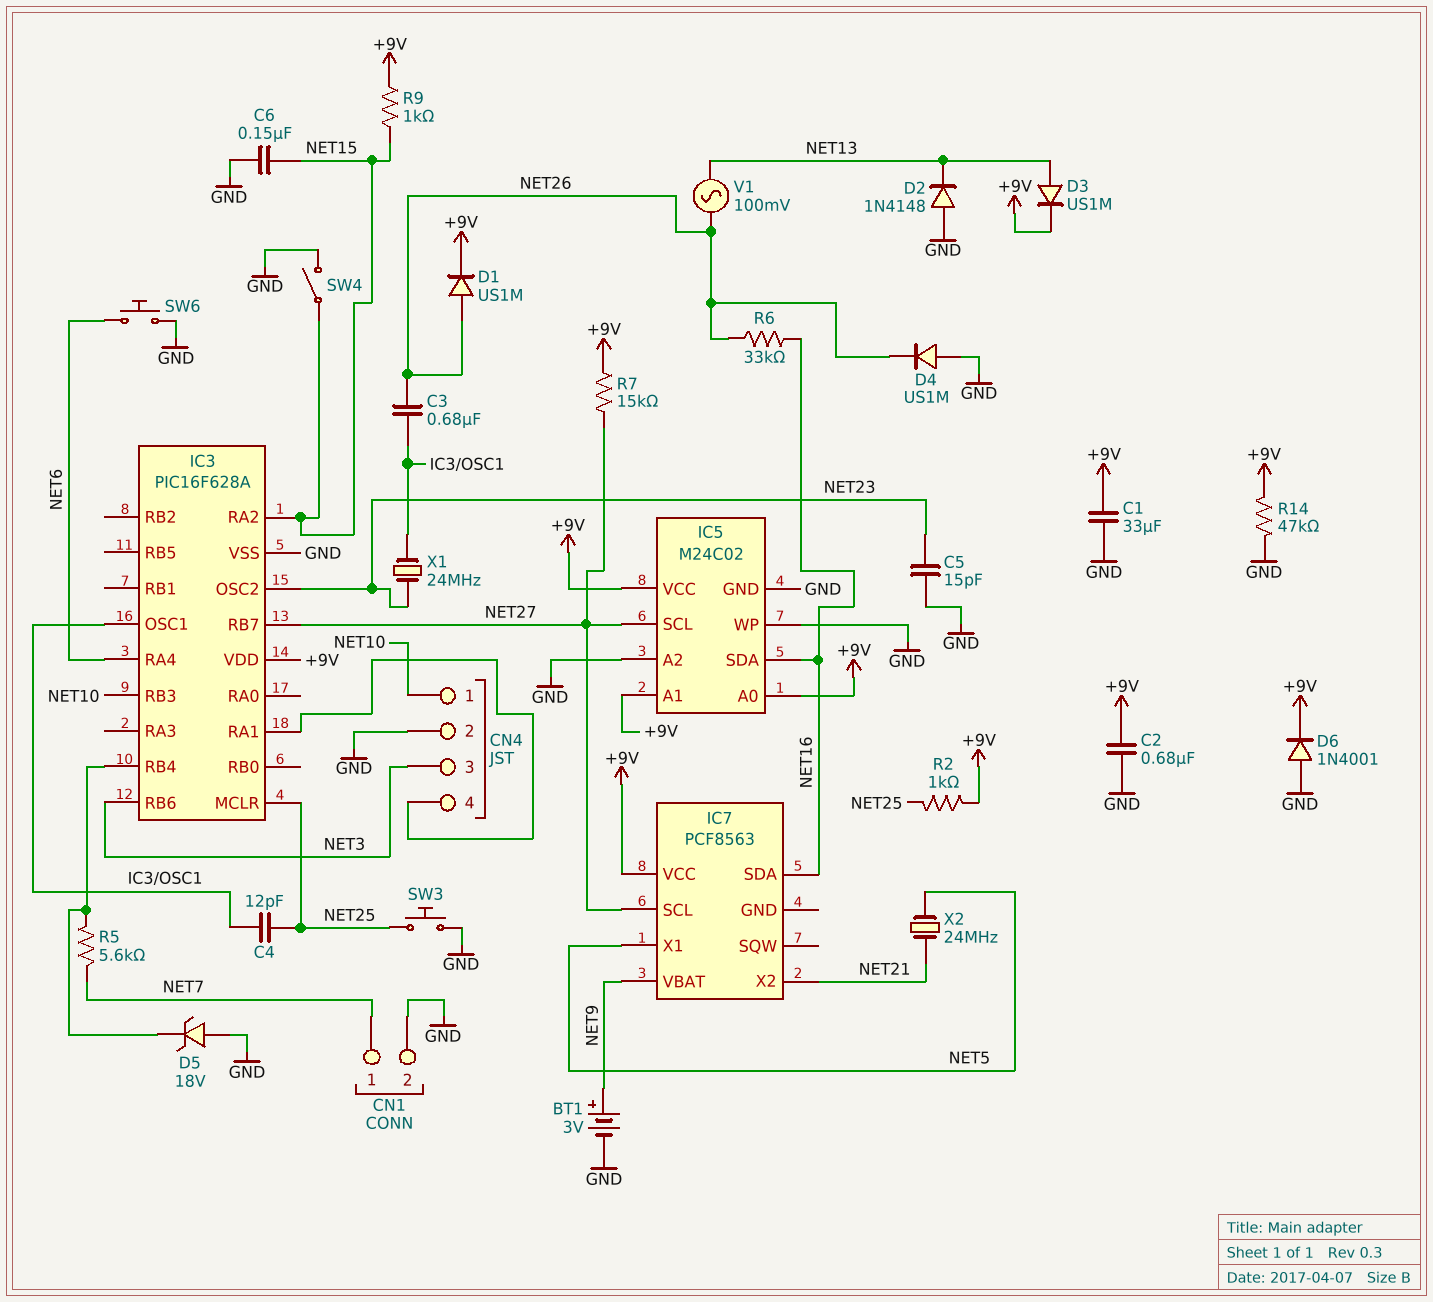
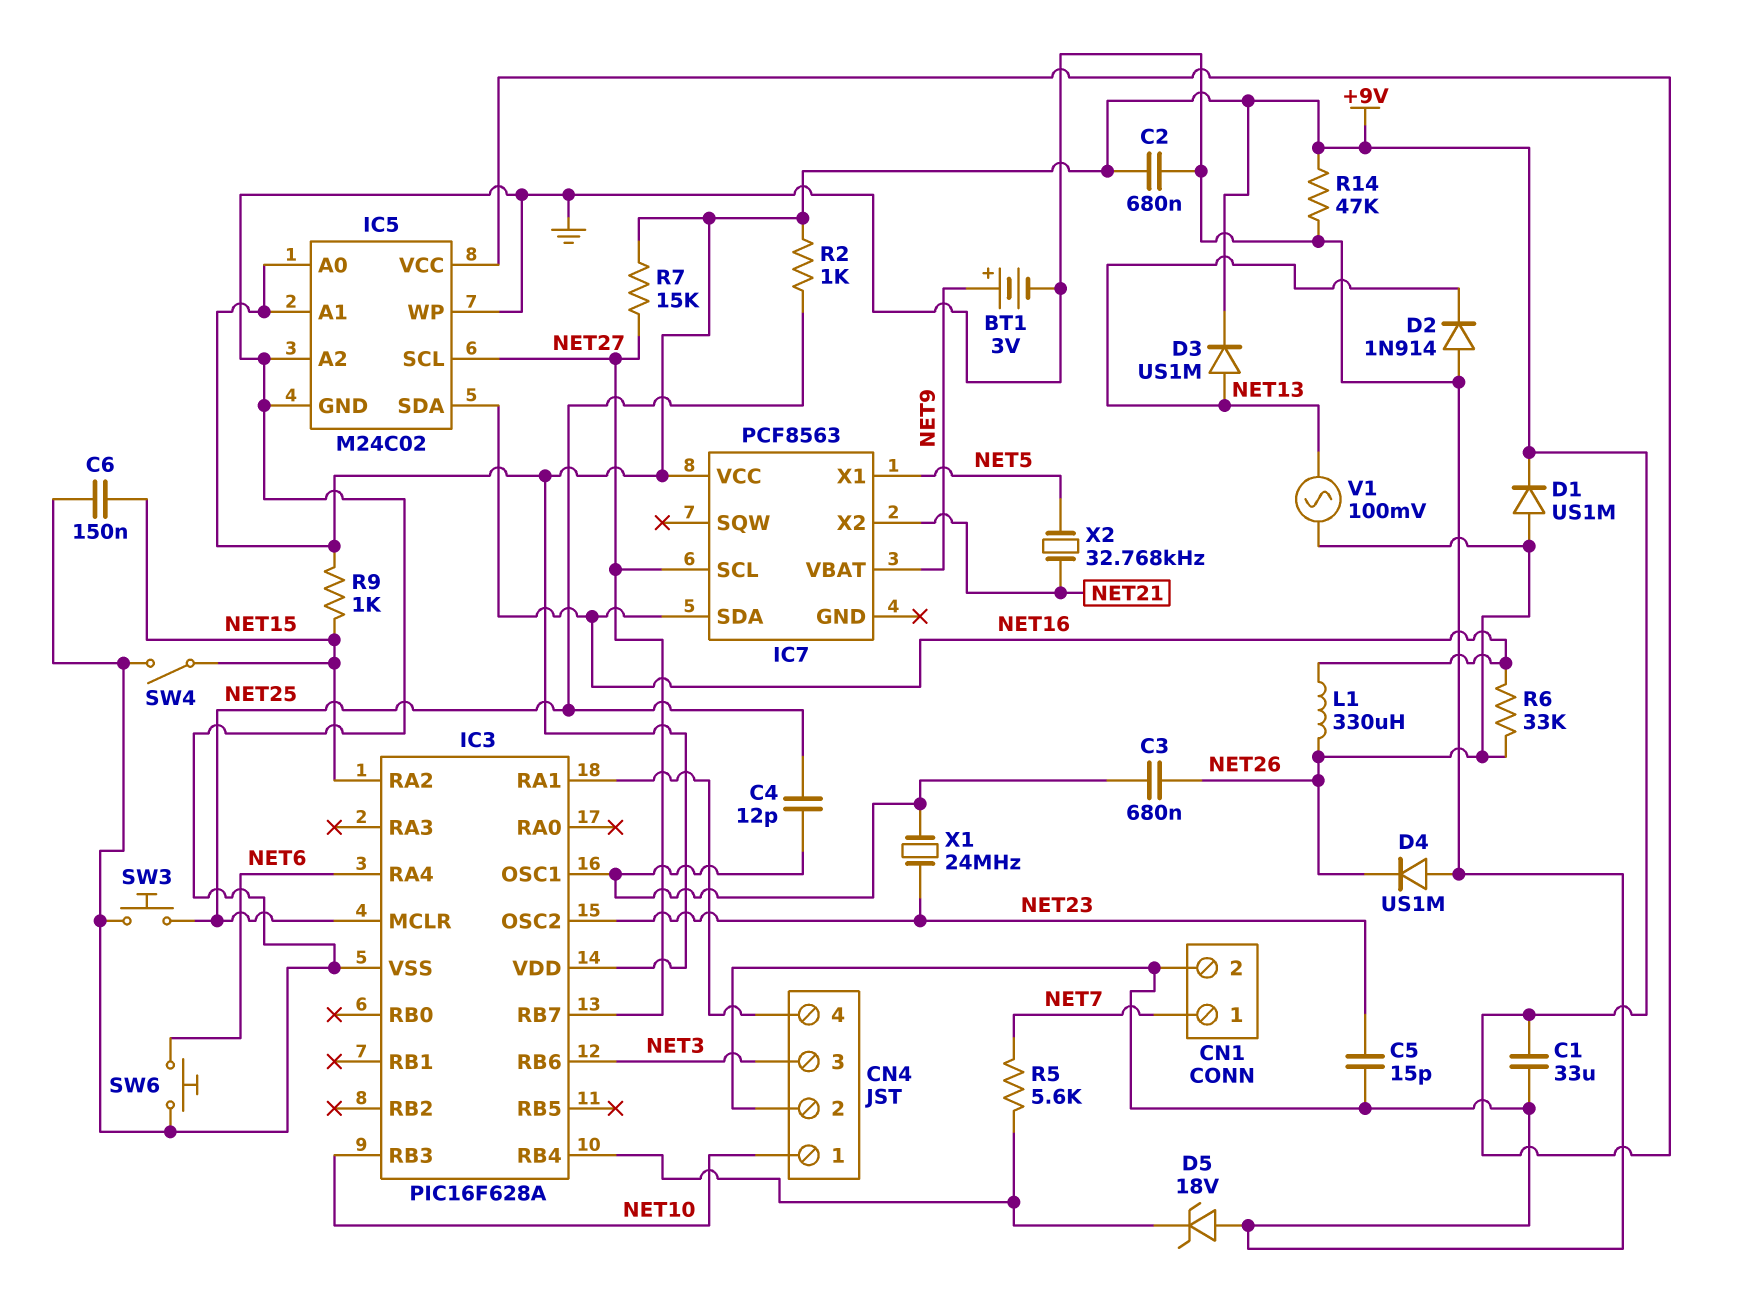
D2: diode 1N4148 (A GND, K NET13) -> diode 1N914 (A GND, K NET13)
D6: diode 1N4001 (A GND, K +9V) -> none
L1: none -> 330uH (NET16, NET26)
X2: 24MHz (NET5, NET21) -> 32.768kHz (NET5, NET21)

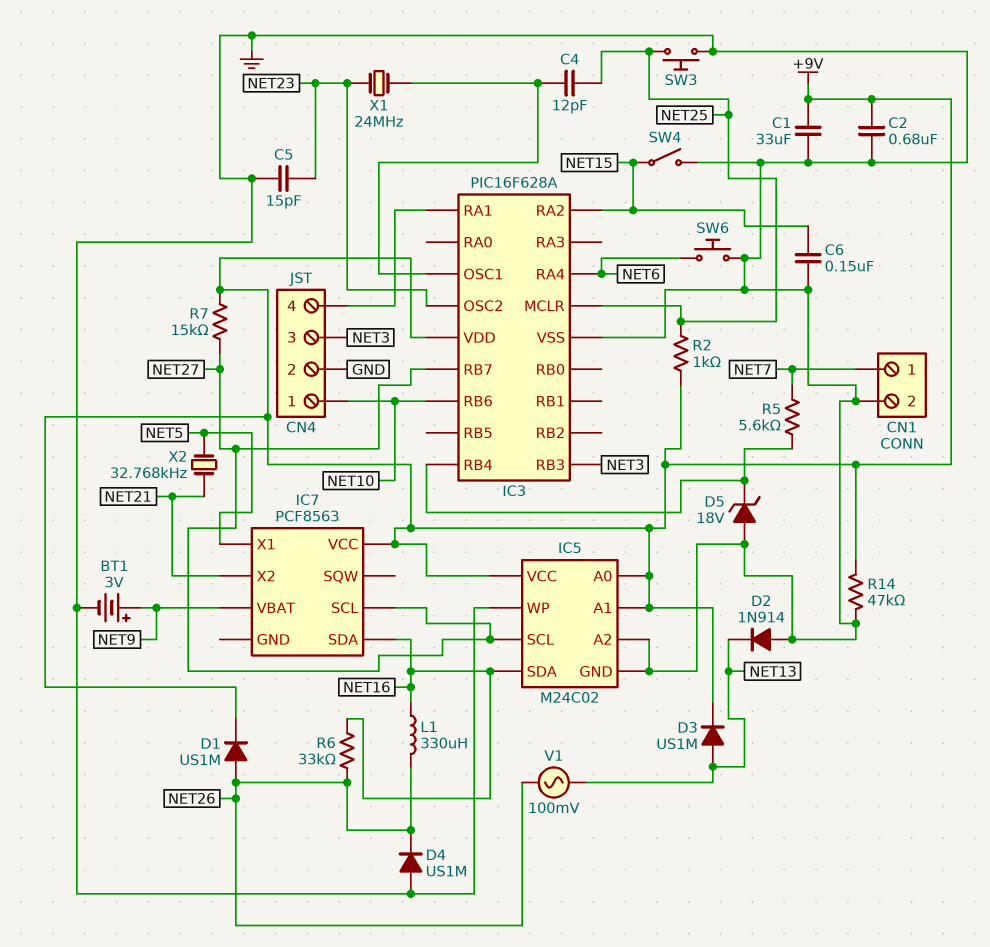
C3: 680nF (IC3/OSC1, NET26) -> none
IC3 pin RB3: NET10 -> NET3
IC3 pin RB6: NET3 -> NET10
R9: 1k (+9V, NET15) -> none

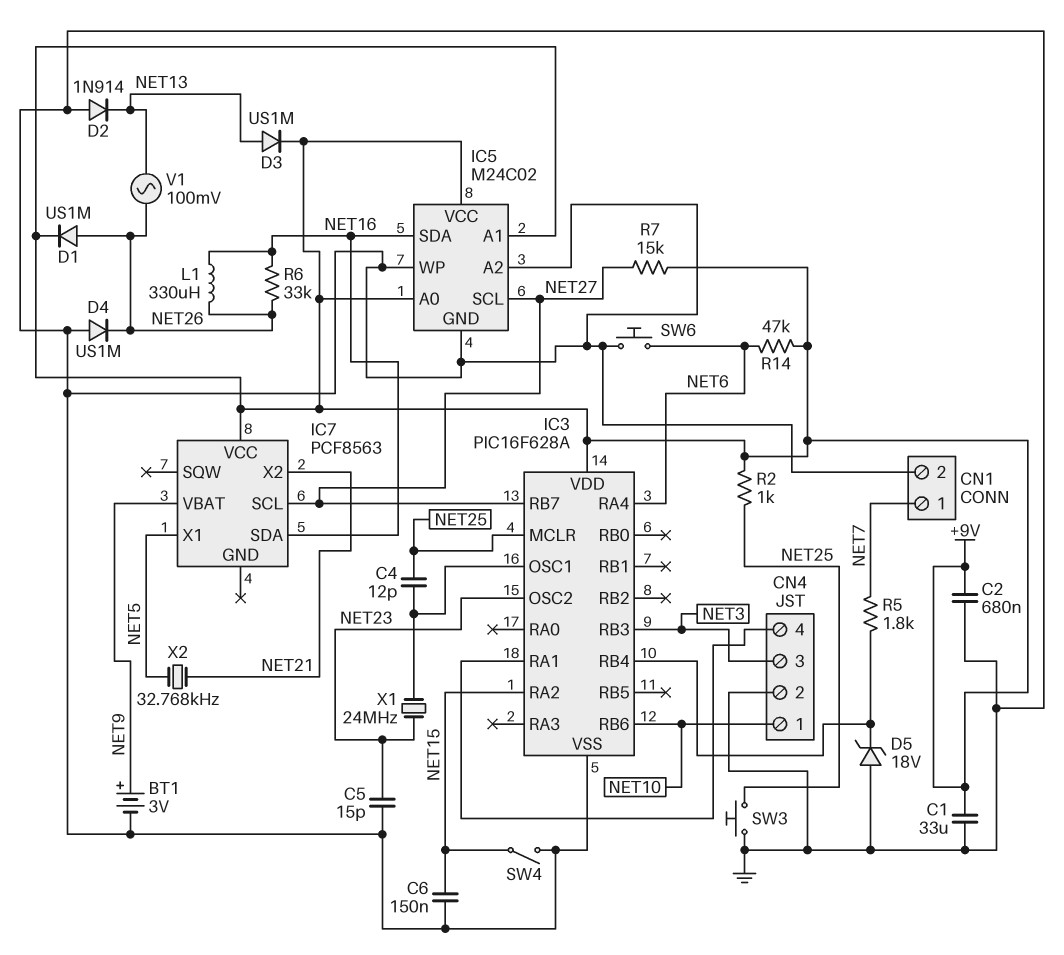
R5: 5.6k (IC3/RB4, NET7) -> 1.8k (IC3/RB4, NET7)
R14: 47k (+9V, GND) -> 47k (+9V, NET6)

